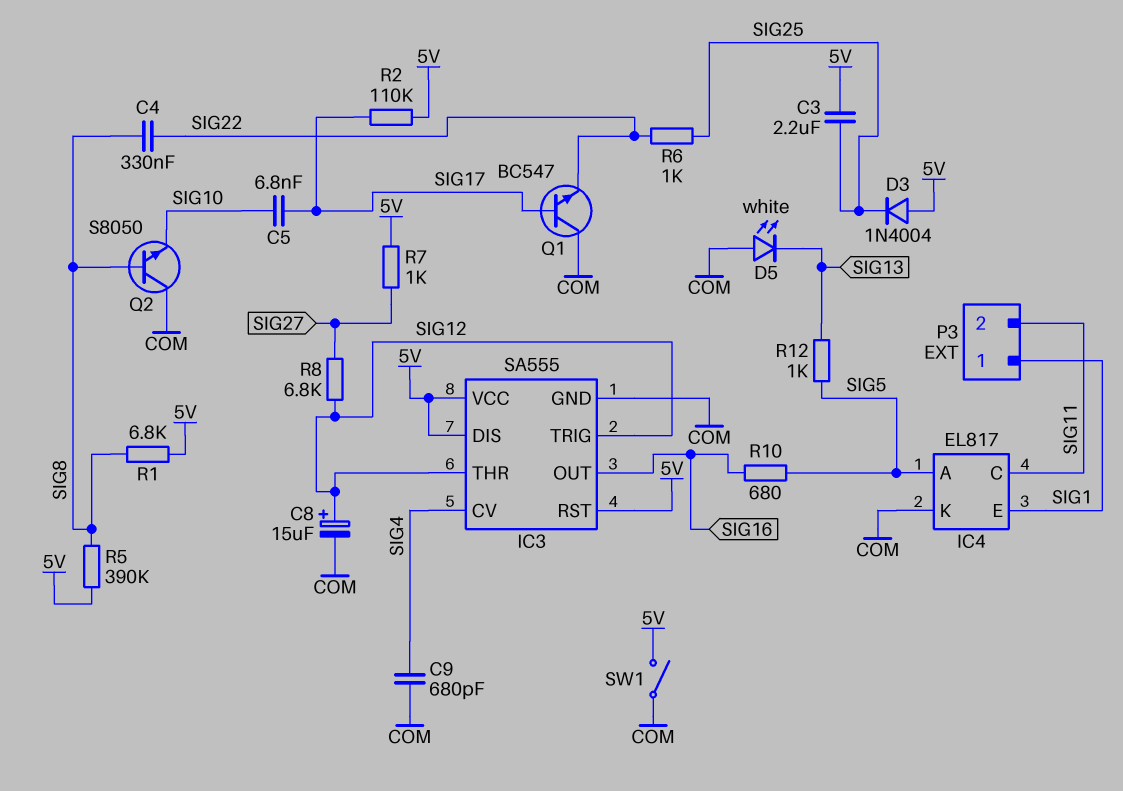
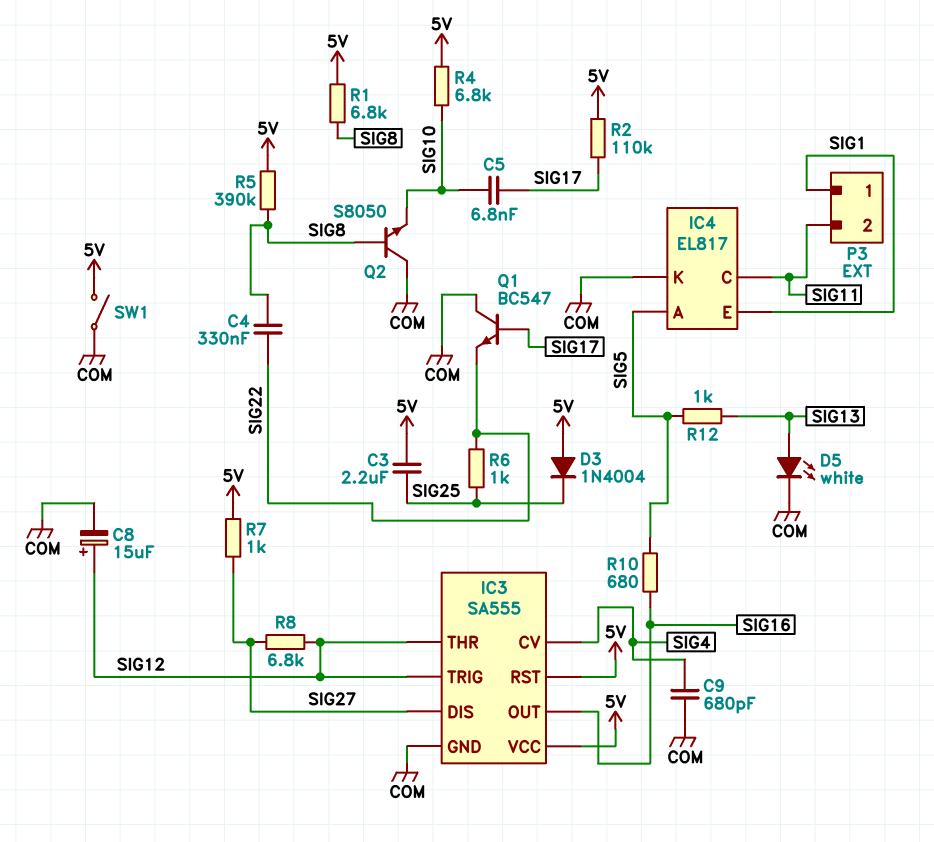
D5: LED white (A COM, K SIG13) -> LED white (A SIG13, K COM)
IC3 pin DIS: 5V -> SIG27
R4: none -> 6.8k (5V, SIG10)

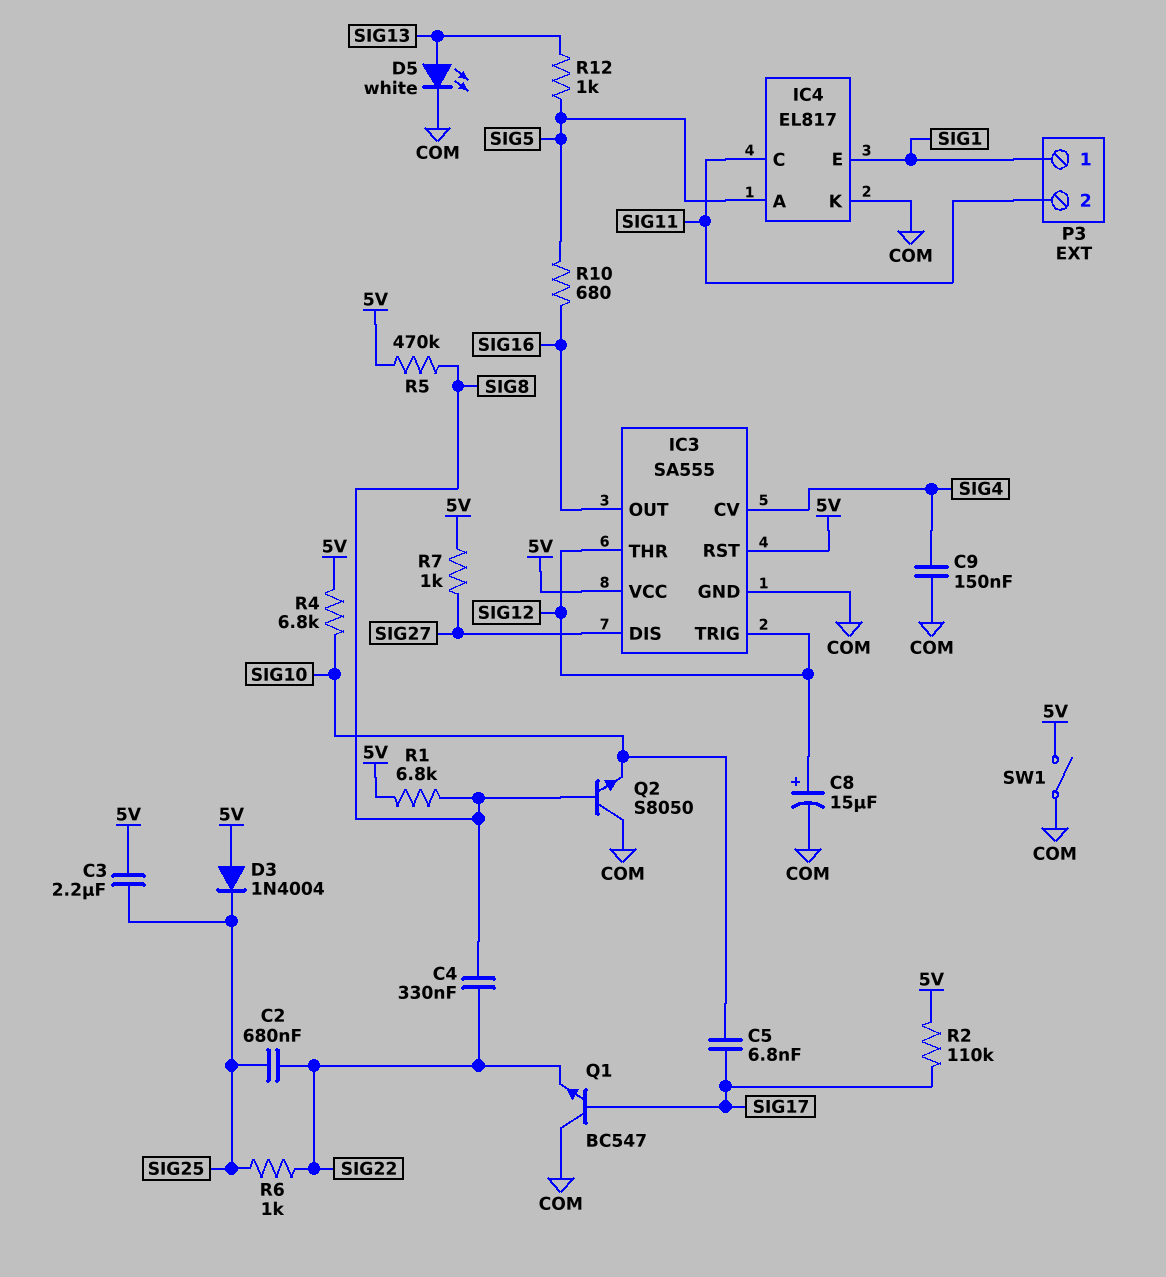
C2: none -> 680nF (SIG22, SIG25)
C9: 680pF (COM, SIG4) -> 150nF (COM, SIG4)
R5: 390k (5V, SIG8) -> 470k (5V, SIG8)
R8: 6.8k (SIG12, SIG27) -> none

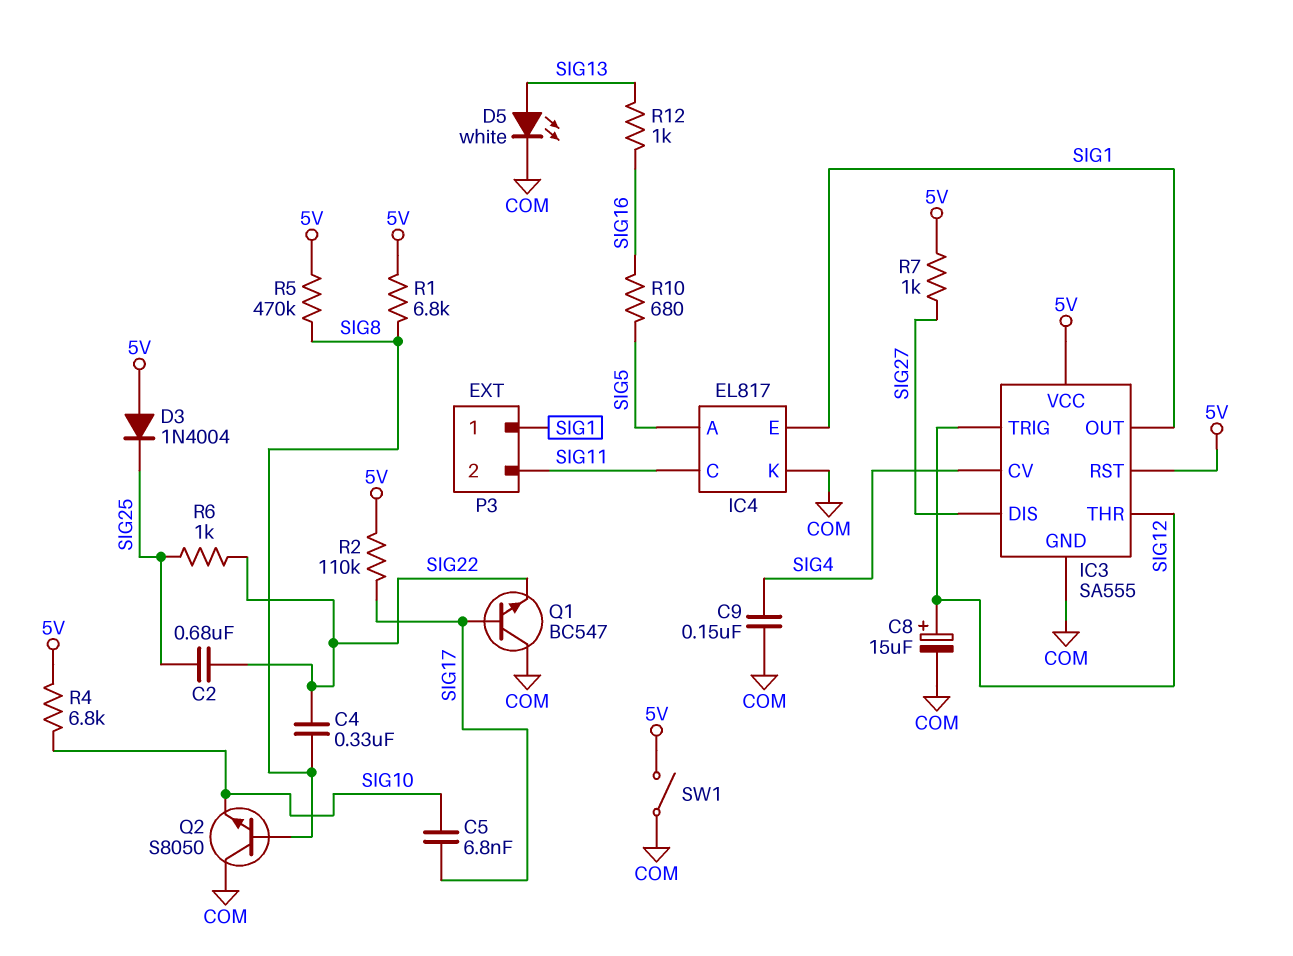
C3: 2.2uF (5V, SIG25) -> none
IC3 pin OUT: SIG16 -> SIG1
R12: 1k (SIG5, SIG13) -> 1k (SIG13, SIG16)

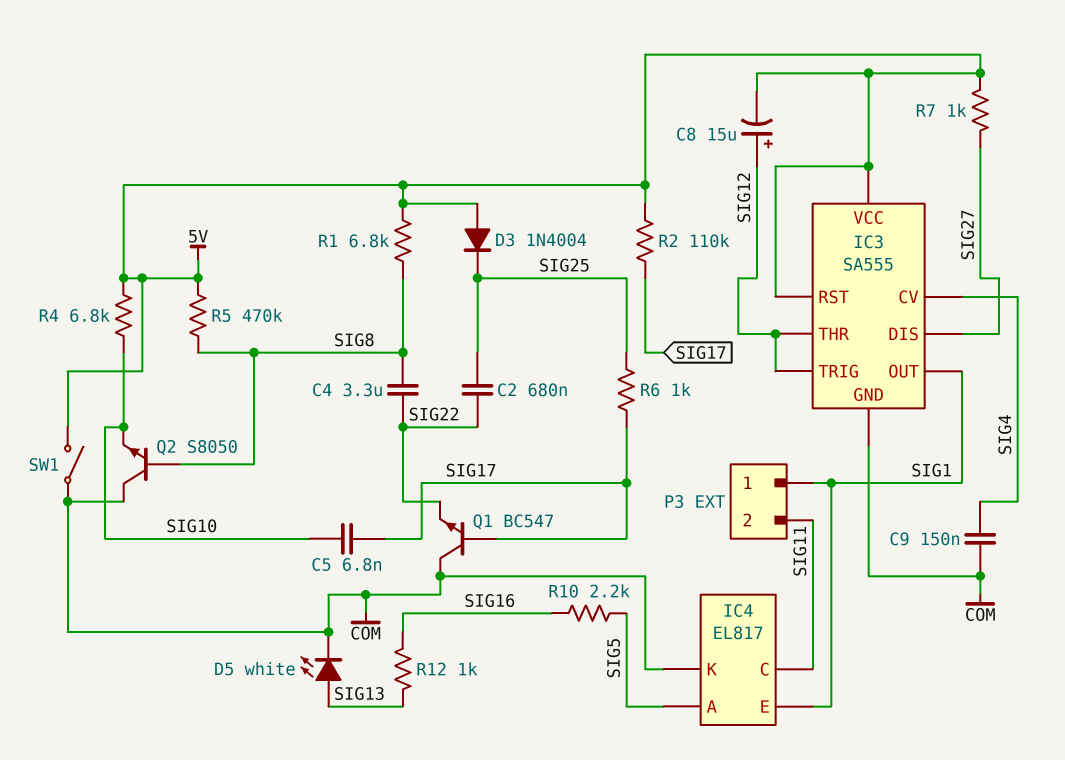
C4: 330nF (SIG8, SIG22) -> 3.3uF (SIG8, SIG22)
C8: 15uF (plus SIG12, minus COM) -> 15uF (plus SIG12, minus 5V)
R6: 1k (SIG22, SIG25) -> 1k (SIG17, SIG25)
R10: 680 (SIG5, SIG16) -> 2.2k (SIG5, SIG16)

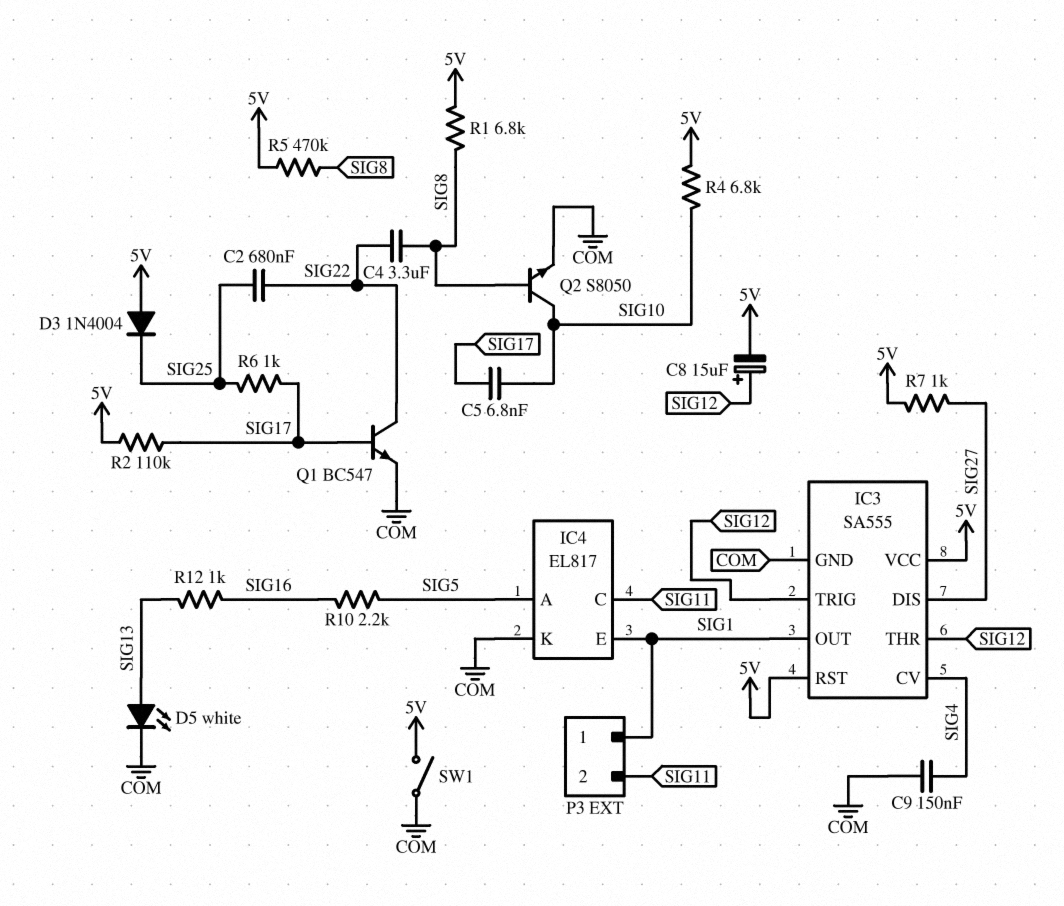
Q1: NPN BC547 (B SIG17, C COM, E SIG22) -> NPN BC547 (B SIG17, C SIG22, E COM)
Q2: NPN S8050 (B SIG8, C COM, E SIG10) -> NPN S8050 (B SIG8, C SIG10, E COM)

